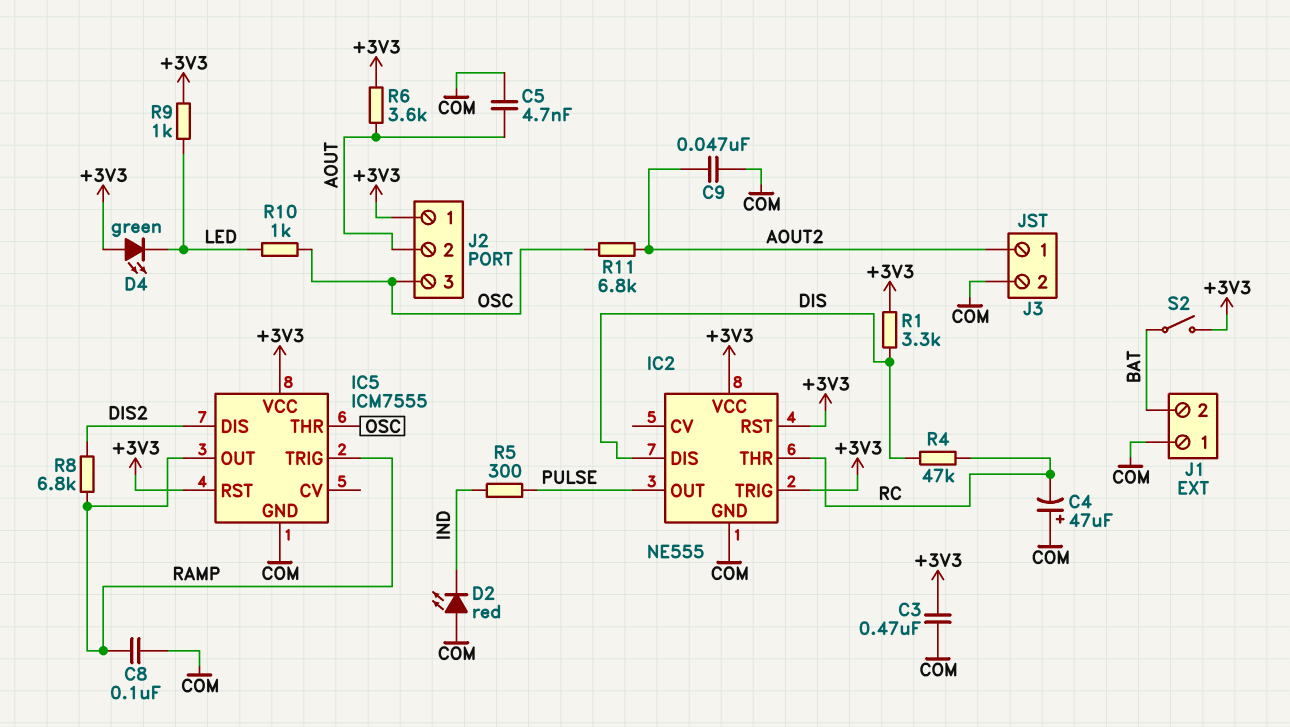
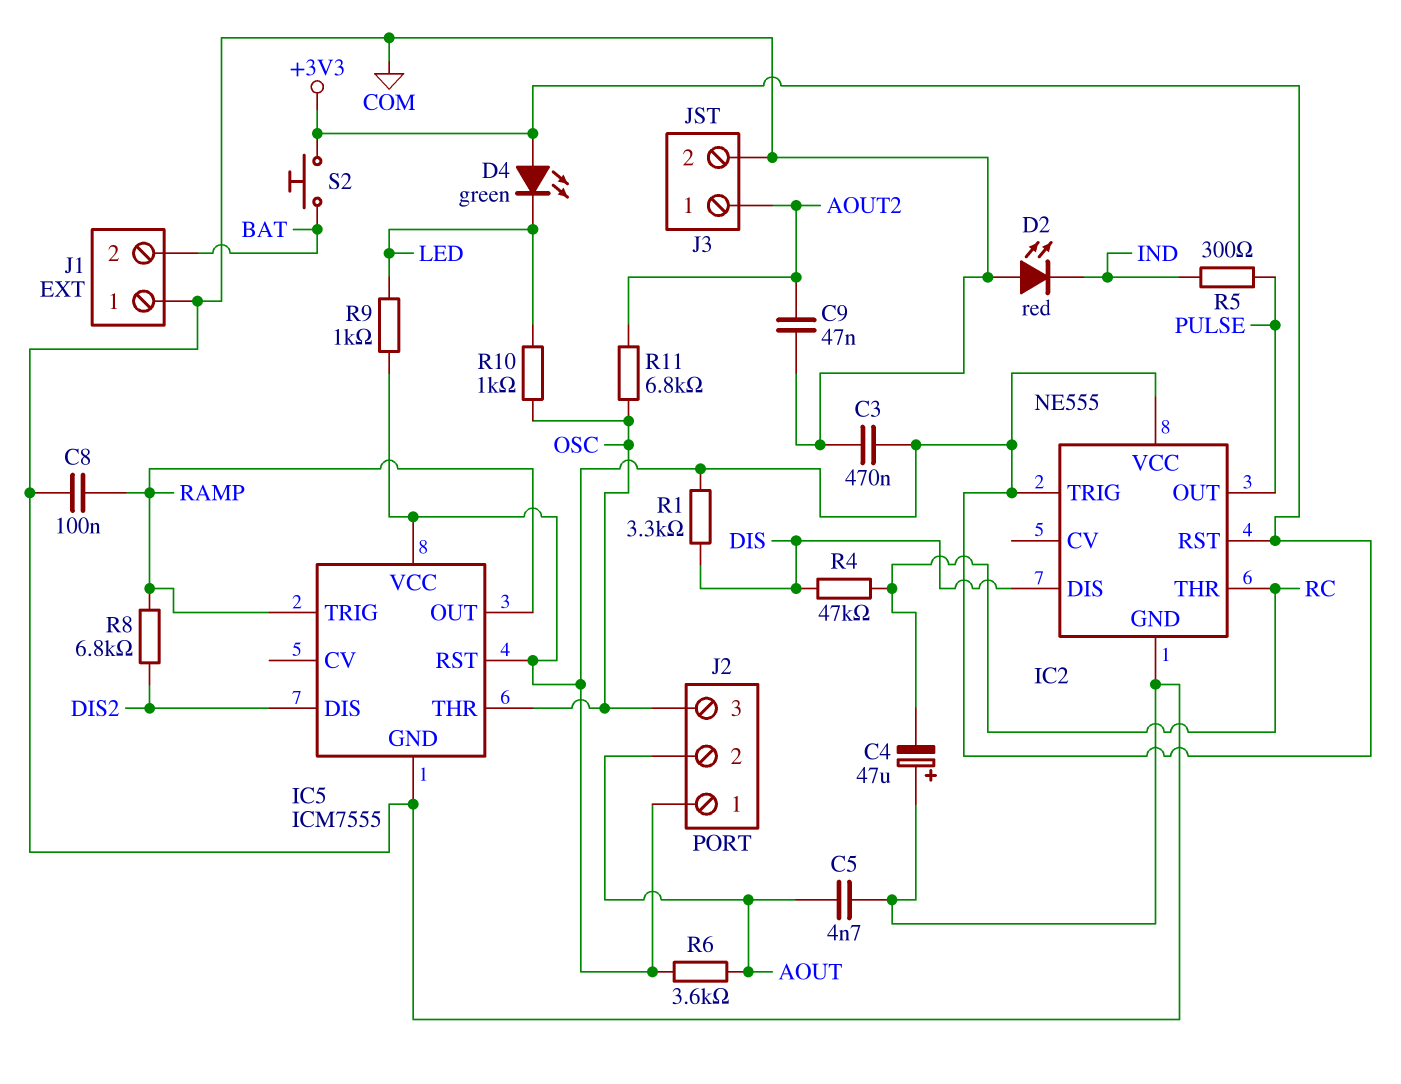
S2: switch (+3V3, BAT) -> button (+3V3, BAT)

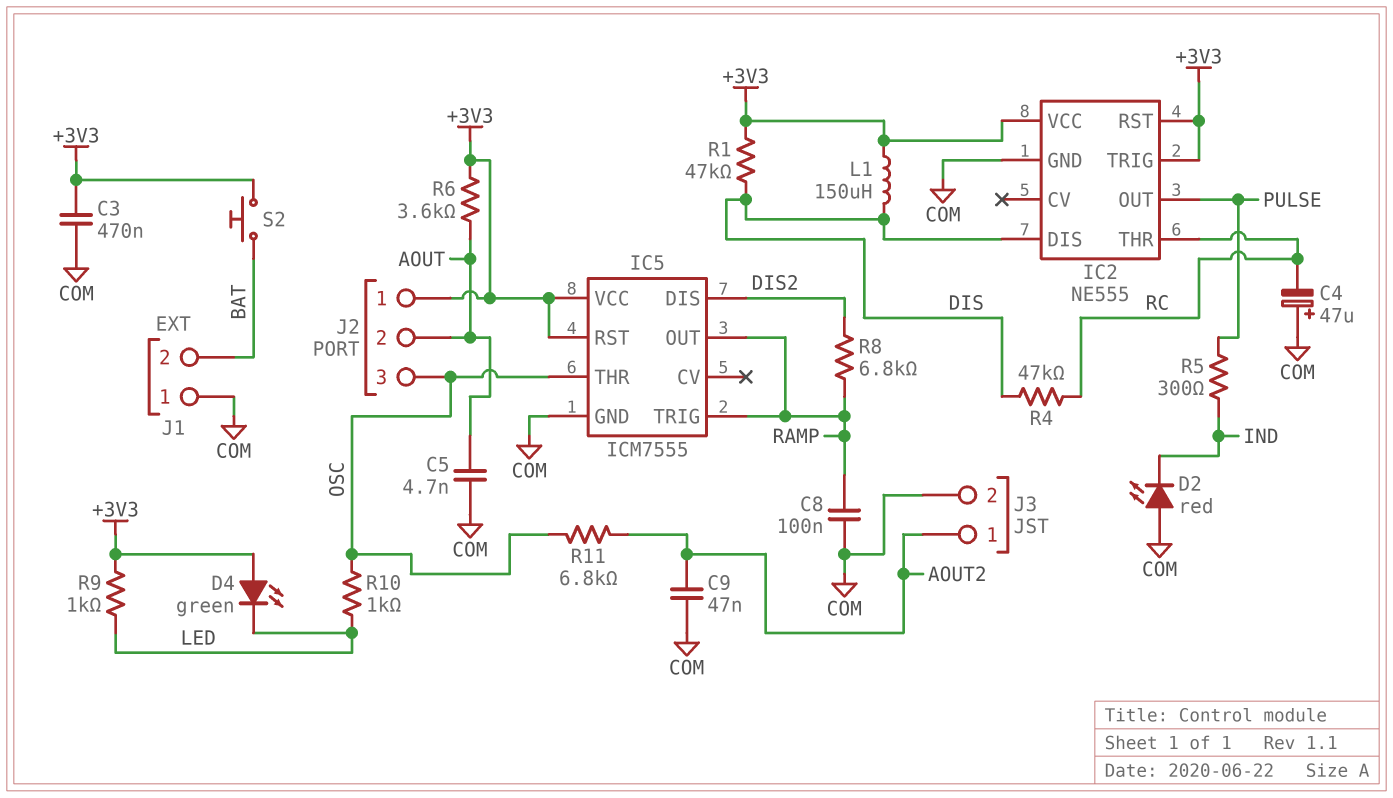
L1: none -> 150uH (+3V3, DIS)
R1: 3.3k (+3V3, DIS) -> 47k (+3V3, DIS)

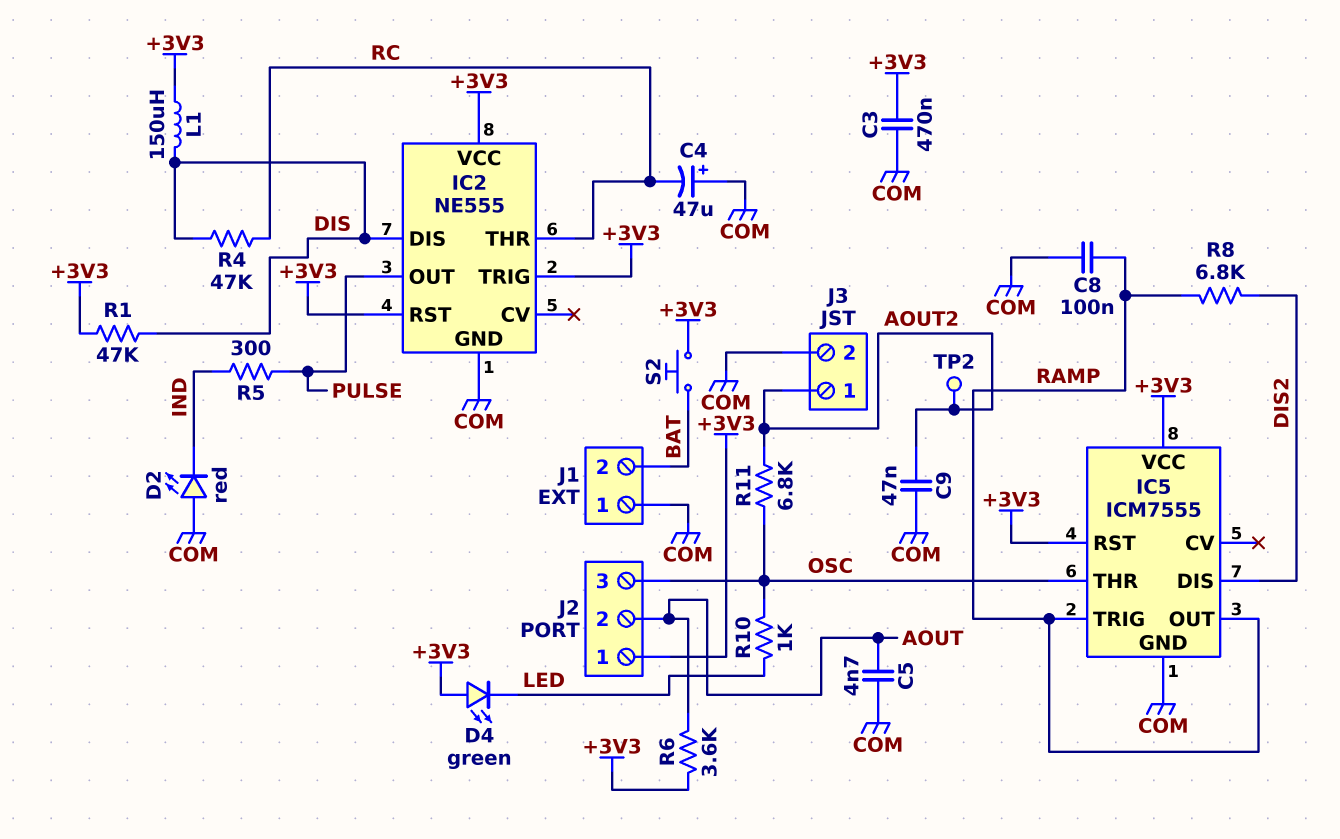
R9: 1k (+3V3, LED) -> none
TP2: none -> test point (AOUT2)

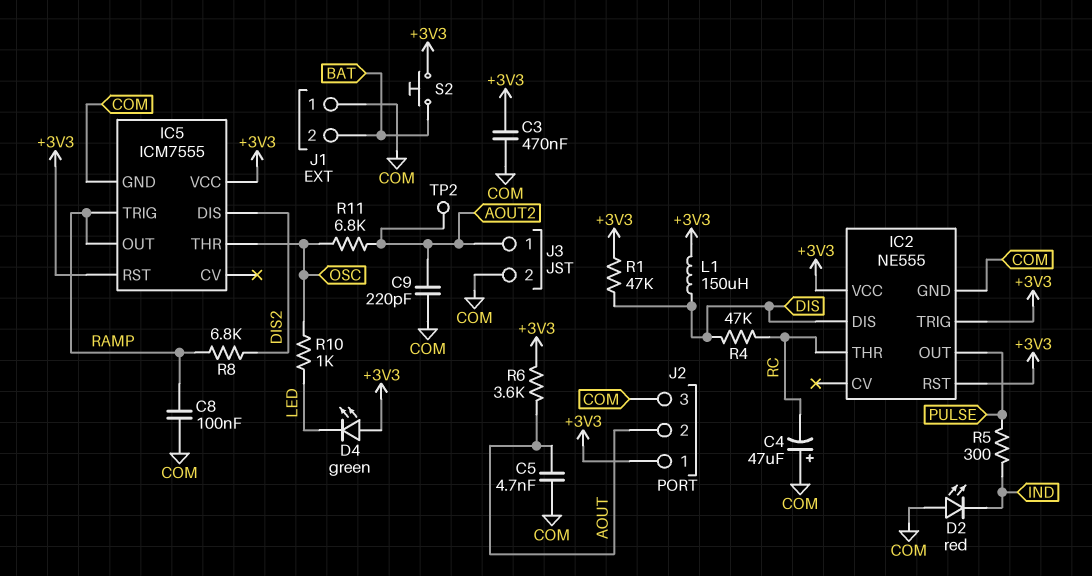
C9: 47nF (AOUT2, COM) -> 220pF (AOUT2, COM)
J2 pin 3: OSC -> COM

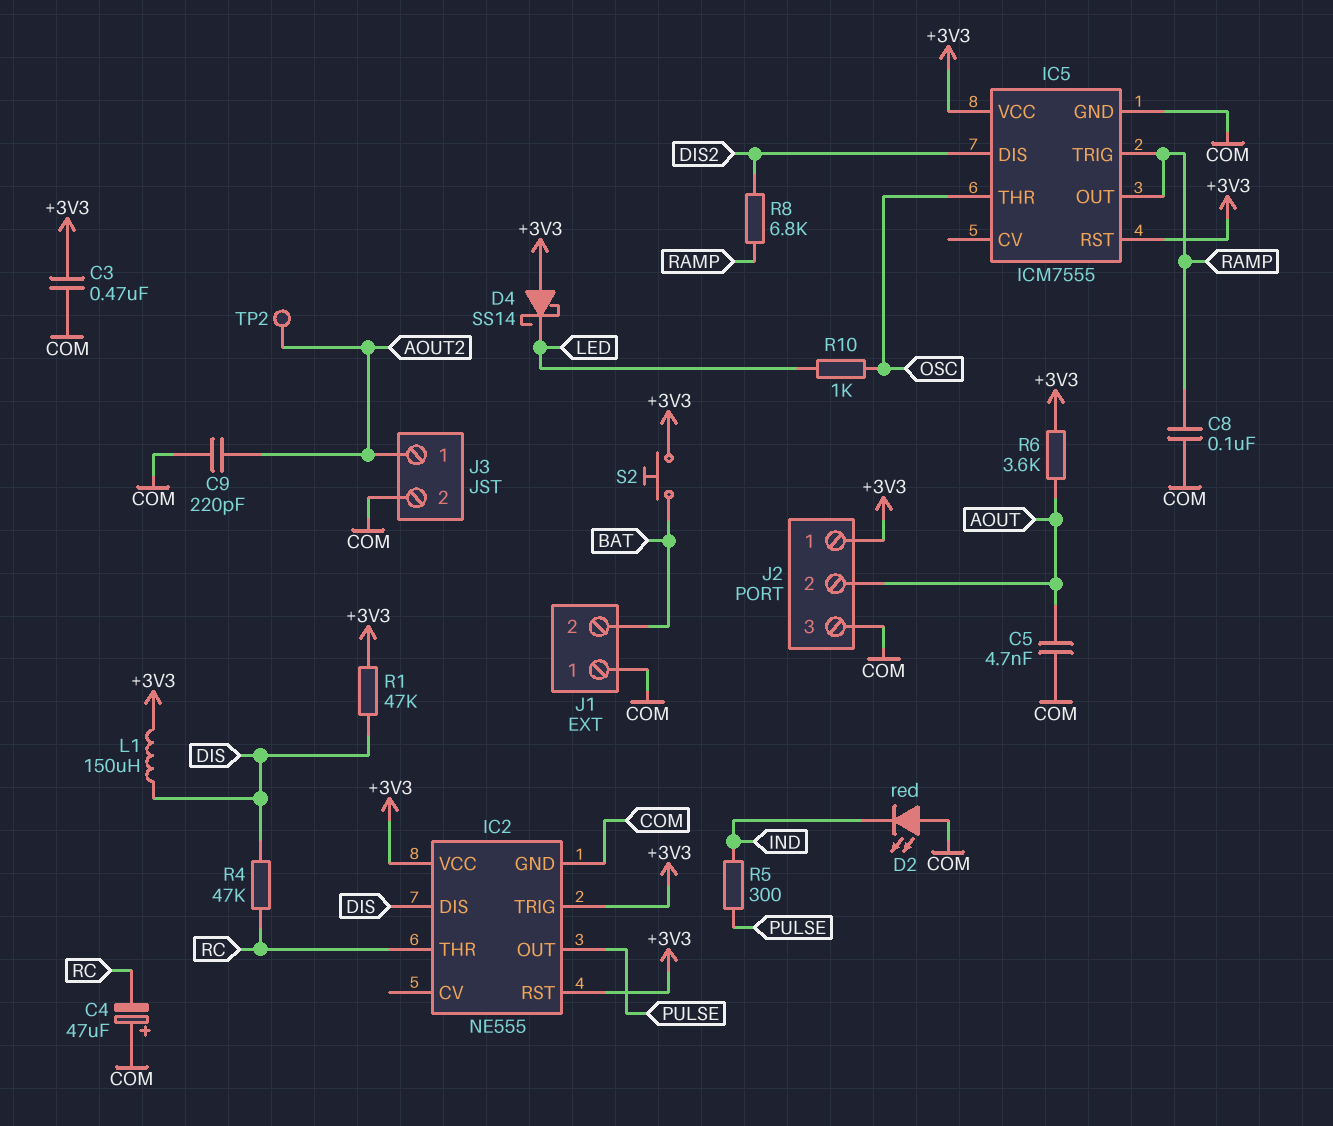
D4: LED green (A +3V3, K LED) -> schottky SS14 (A +3V3, K LED)
R11: 6.8k (AOUT2, OSC) -> none

